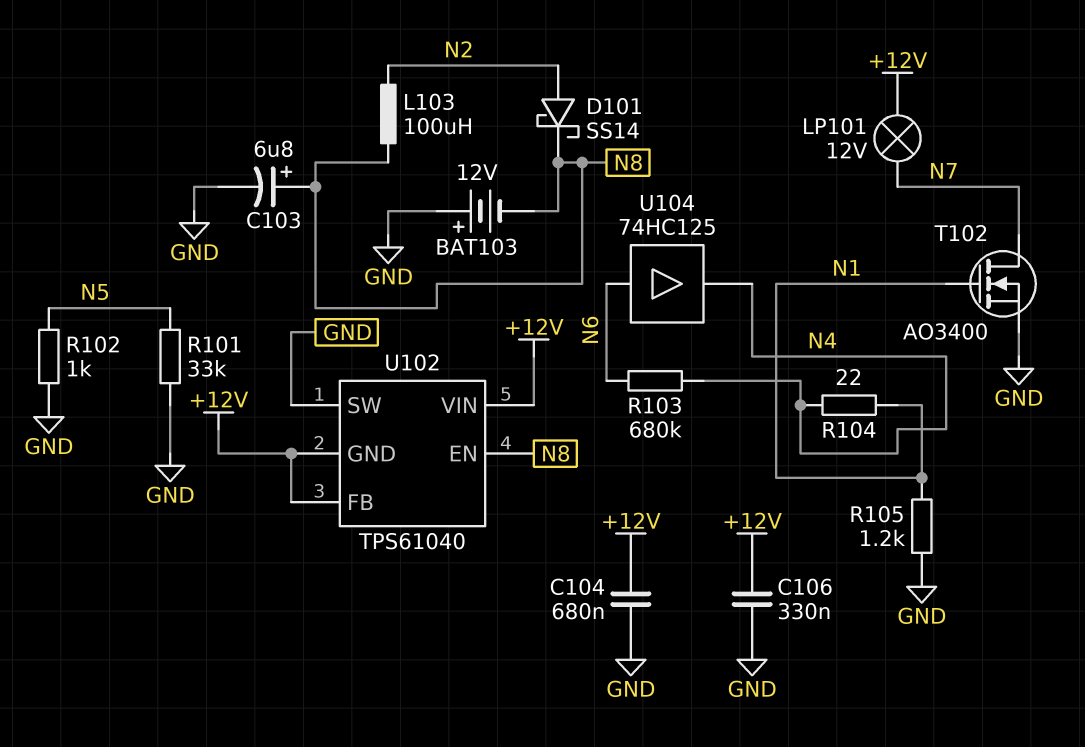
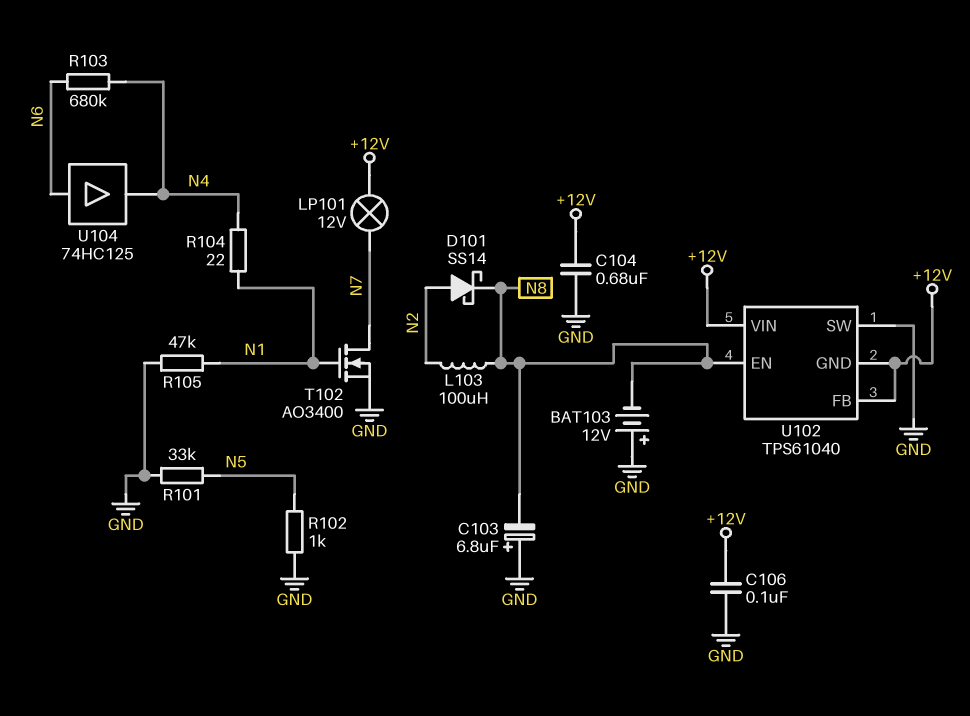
C103: 6.8uF (plus N8, minus GND) -> 6.8uF (plus GND, minus N8)
C106: 330nF (+12V, GND) -> 100nF (+12V, GND)
R105: 1.2k (GND, N1) -> 47k (GND, N1)

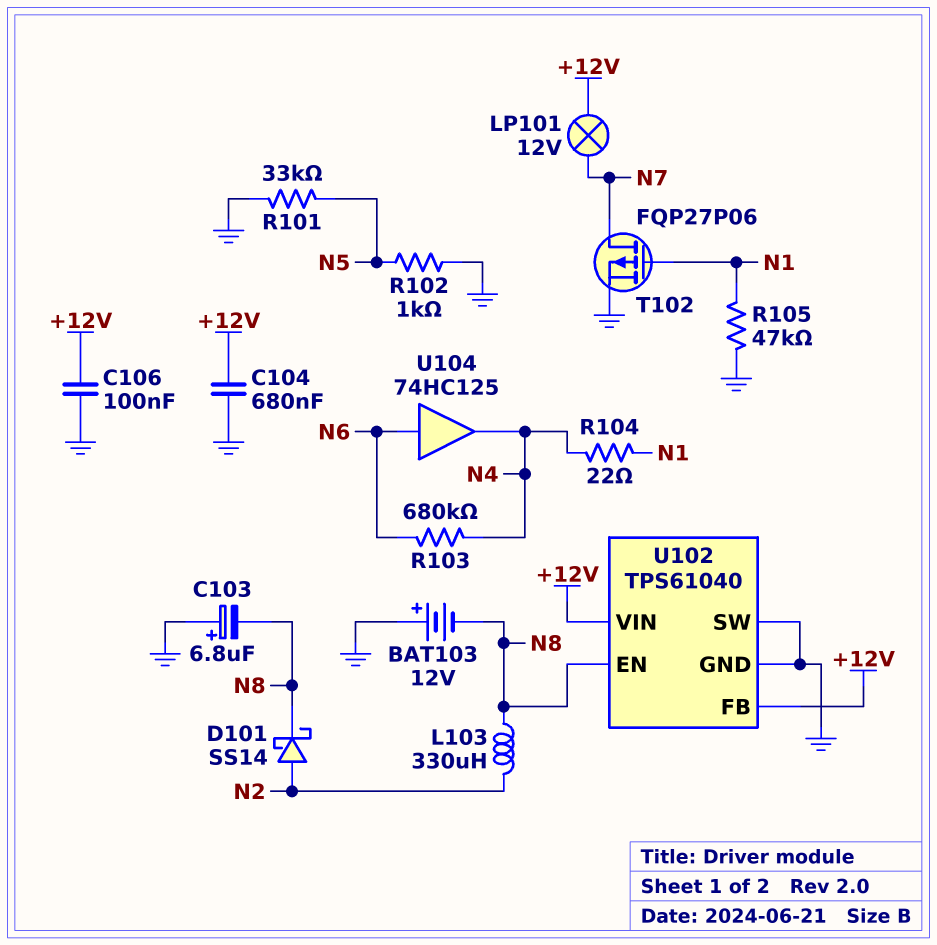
L103: 100uH (N2, N8) -> 330uH (N2, N8)
T102: NMOS AO3400 (G N1, D N7, S GND) -> PMOS FQP27P06 (G N1, D N7, S GND)
U102 pin GND: +12V -> GND

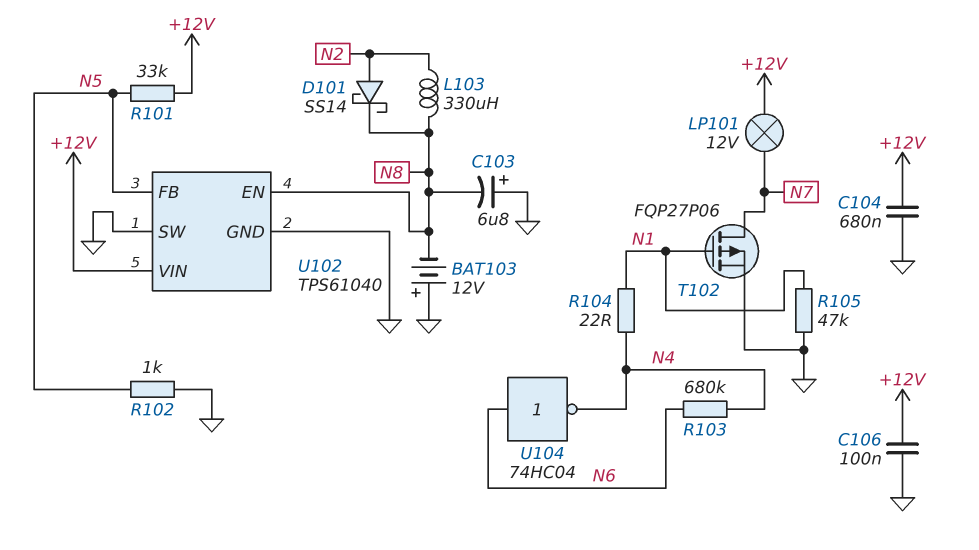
R101: 33k (GND, N5) -> 33k (+12V, N5)
U102 pin FB: +12V -> N5
U104: buffer 74HC125 (in N6, out N4) -> NOT 74HC04 (in N6, out N4)

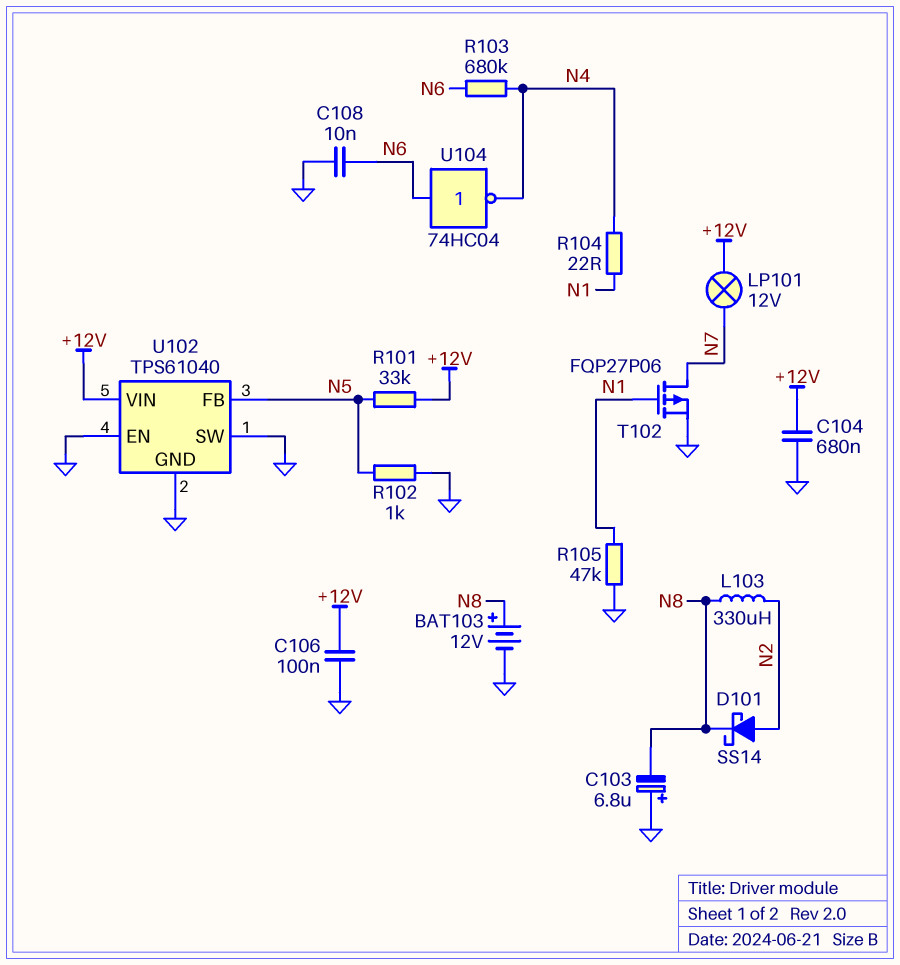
BAT103: 12V (plus GND, minus N8) -> 12V (plus N8, minus GND)
C108: none -> 10nF (GND, N6)
U102 pin EN: N8 -> GND

